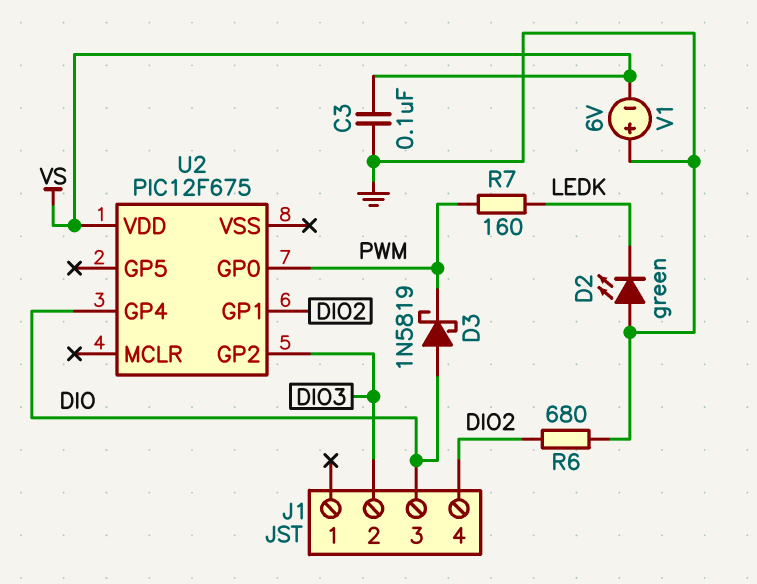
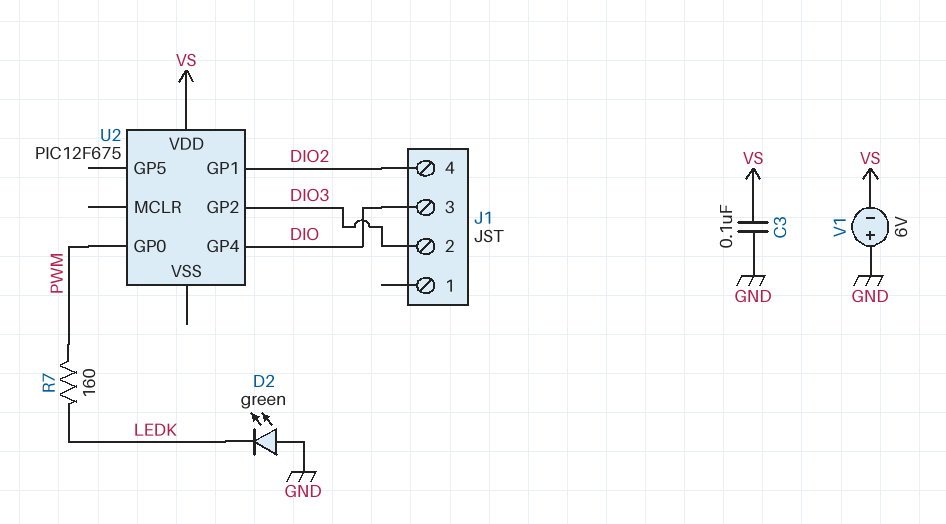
D3: schottky 1N5819 (A DIO, K PWM) -> none
R6: 680 (DIO2, GND) -> none

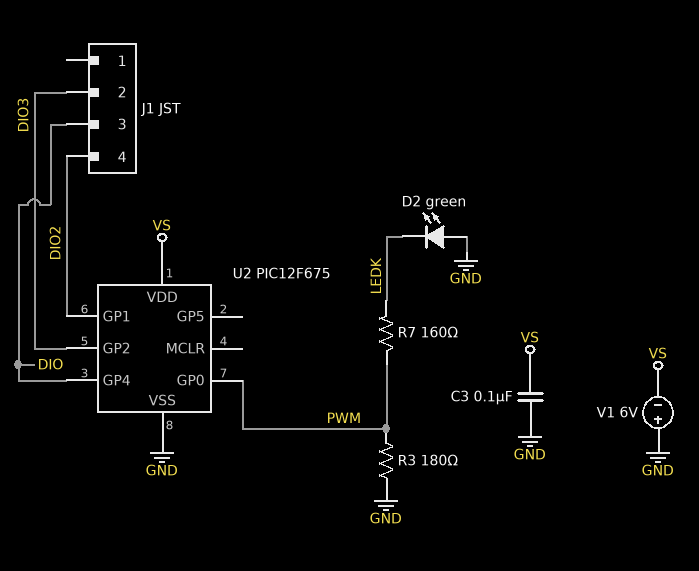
R3: none -> 180 (GND, PWM)
U2 pin VSS: none -> GND

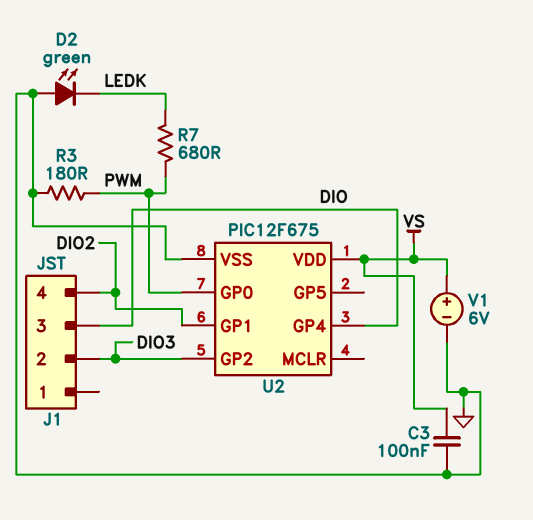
R7: 160 (LEDK, PWM) -> 680 (LEDK, PWM)
V1: 6V (plus GND, minus VS) -> 6V (plus VS, minus GND)

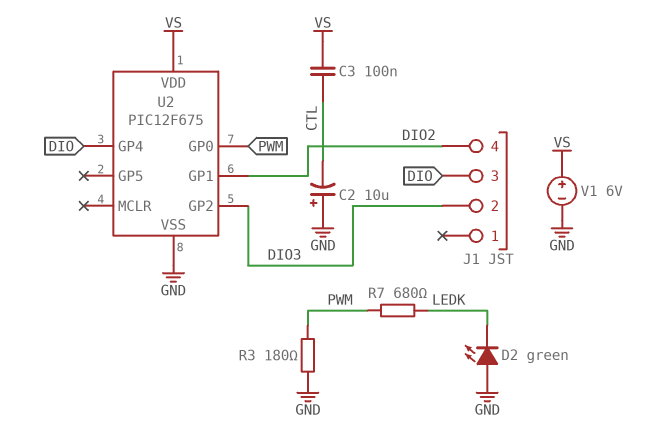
C2: none -> 10uF (plus GND, minus CTL)
C3: 100nF (GND, VS) -> 100nF (CTL, VS)

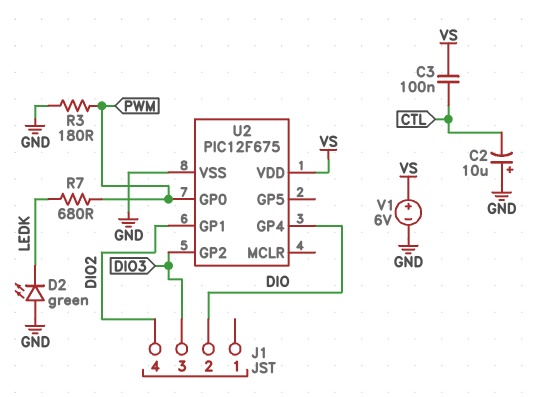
J1 pin 2: DIO3 -> DIO
J1 pin 3: DIO -> DIO3

